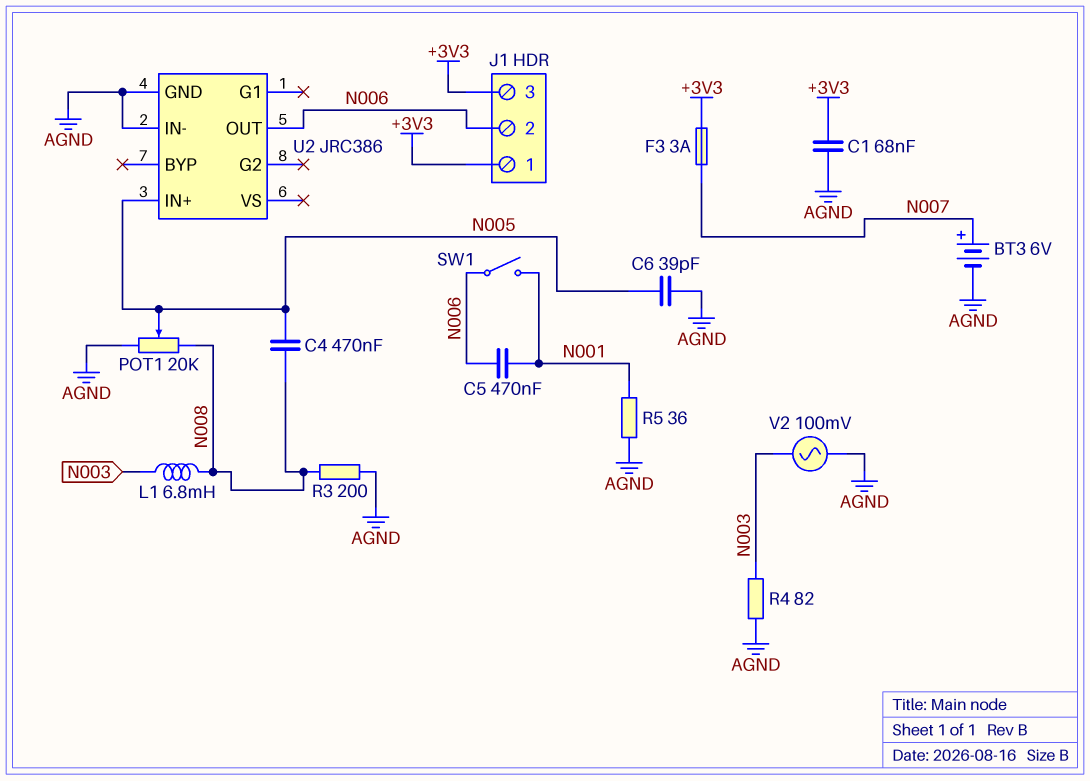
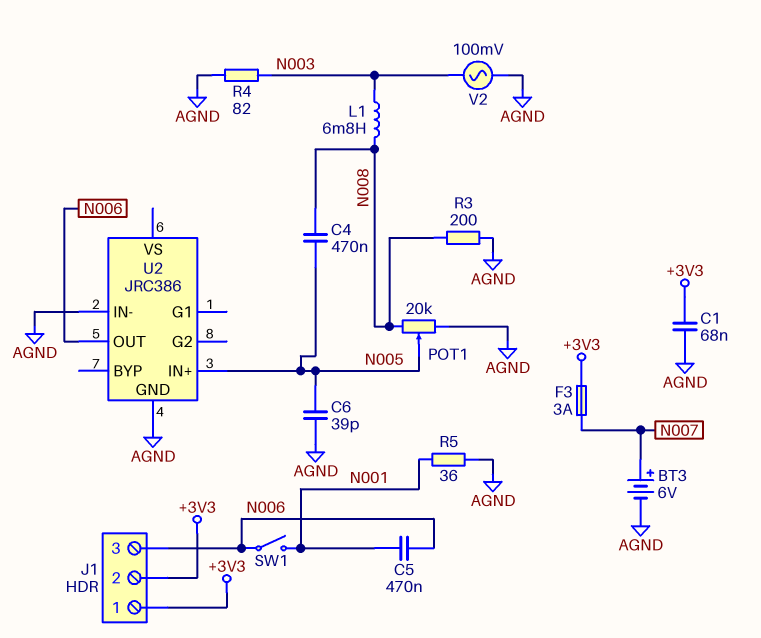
J1 pin 2: N006 -> +3V3
J1 pin 3: +3V3 -> N006

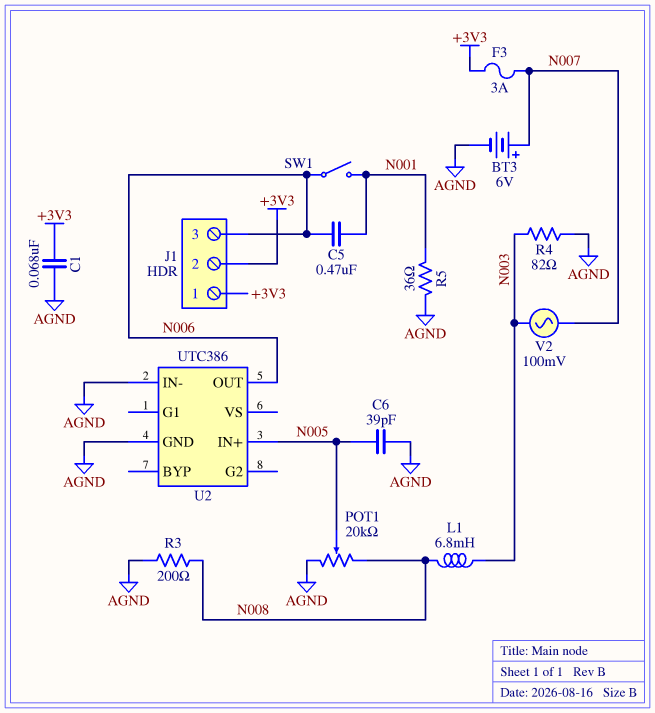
C4: 470nF (N005, N008) -> none
U2: JRC386 -> UTC386
V2: AC 100mV (AGND, N003) -> AC 100mV (N003, N007)

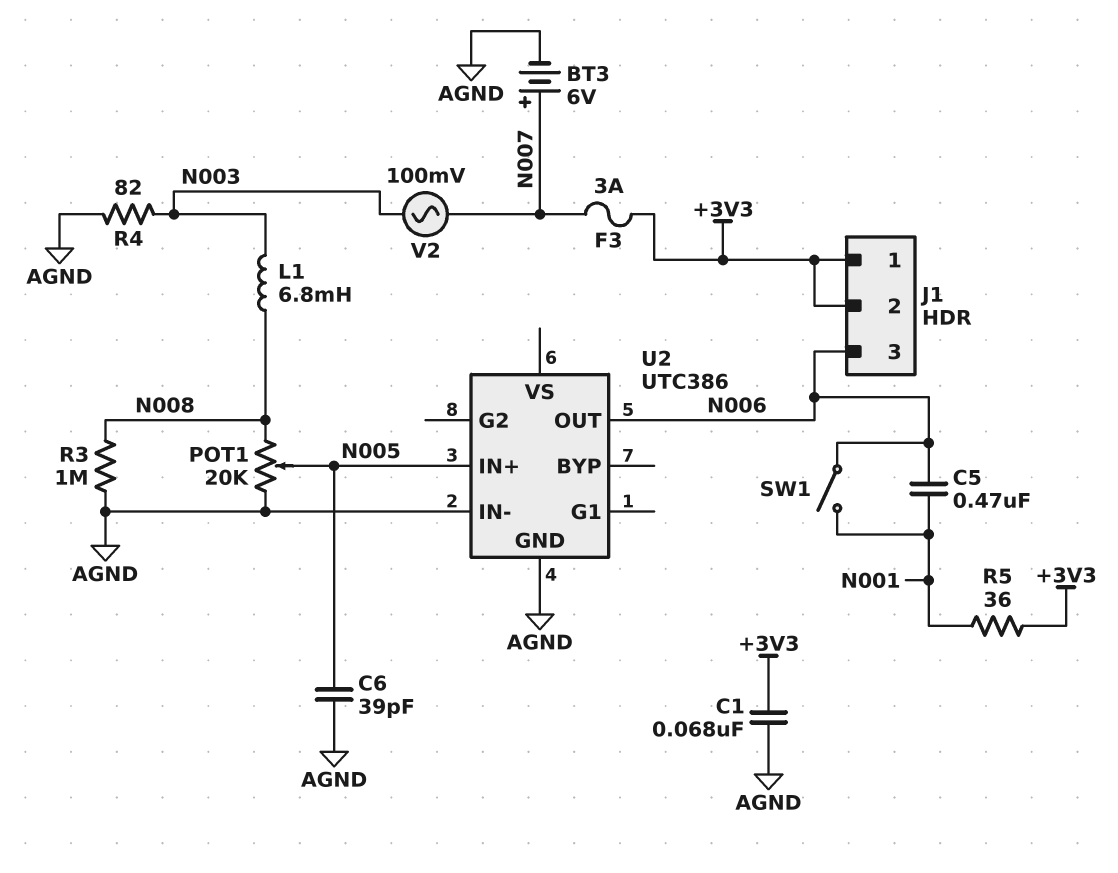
R3: 200 (AGND, N008) -> 1M (AGND, N008)
R5: 36 (AGND, N001) -> 36 (+3V3, N001)

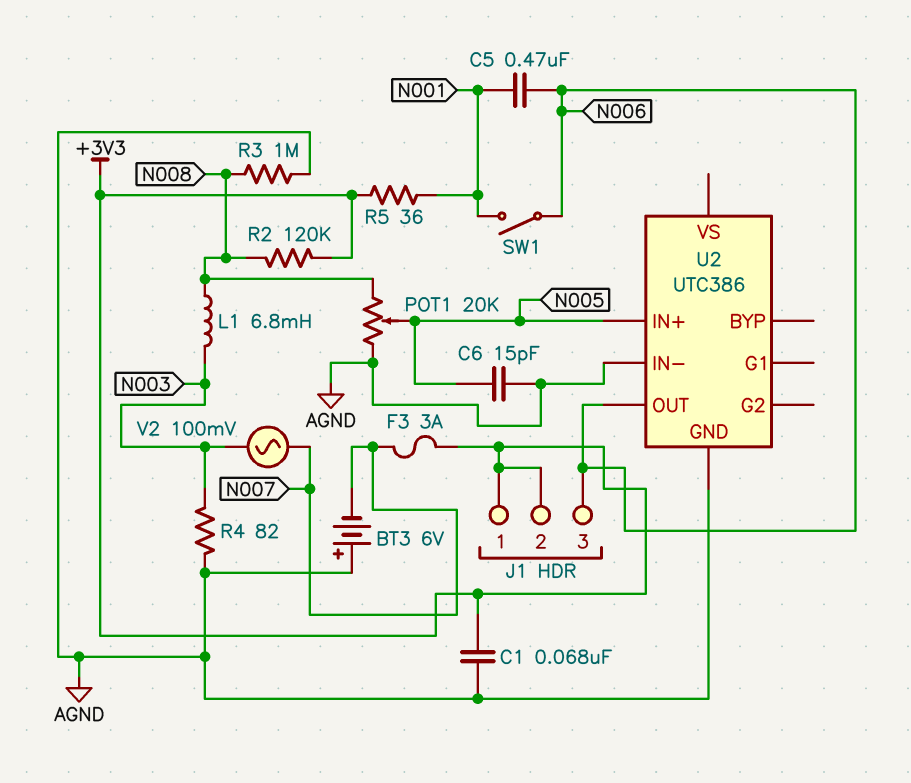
BT3: 6V (plus N007, minus AGND) -> 6V (plus AGND, minus N007)
C6: 39pF (AGND, N005) -> 15pF (AGND, N005)
R2: none -> 120k (+3V3, N008)

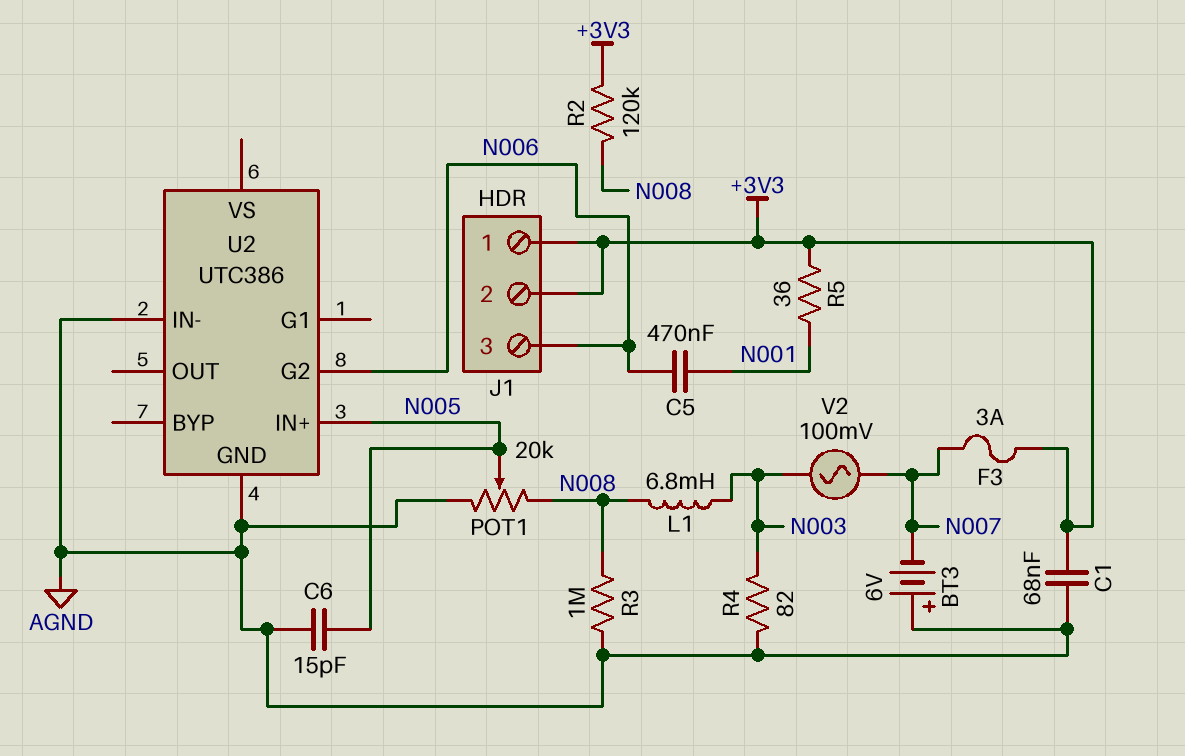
SW1: switch (N001, N006) -> none
U2 pin G2: none -> N006
U2 pin OUT: N006 -> none

